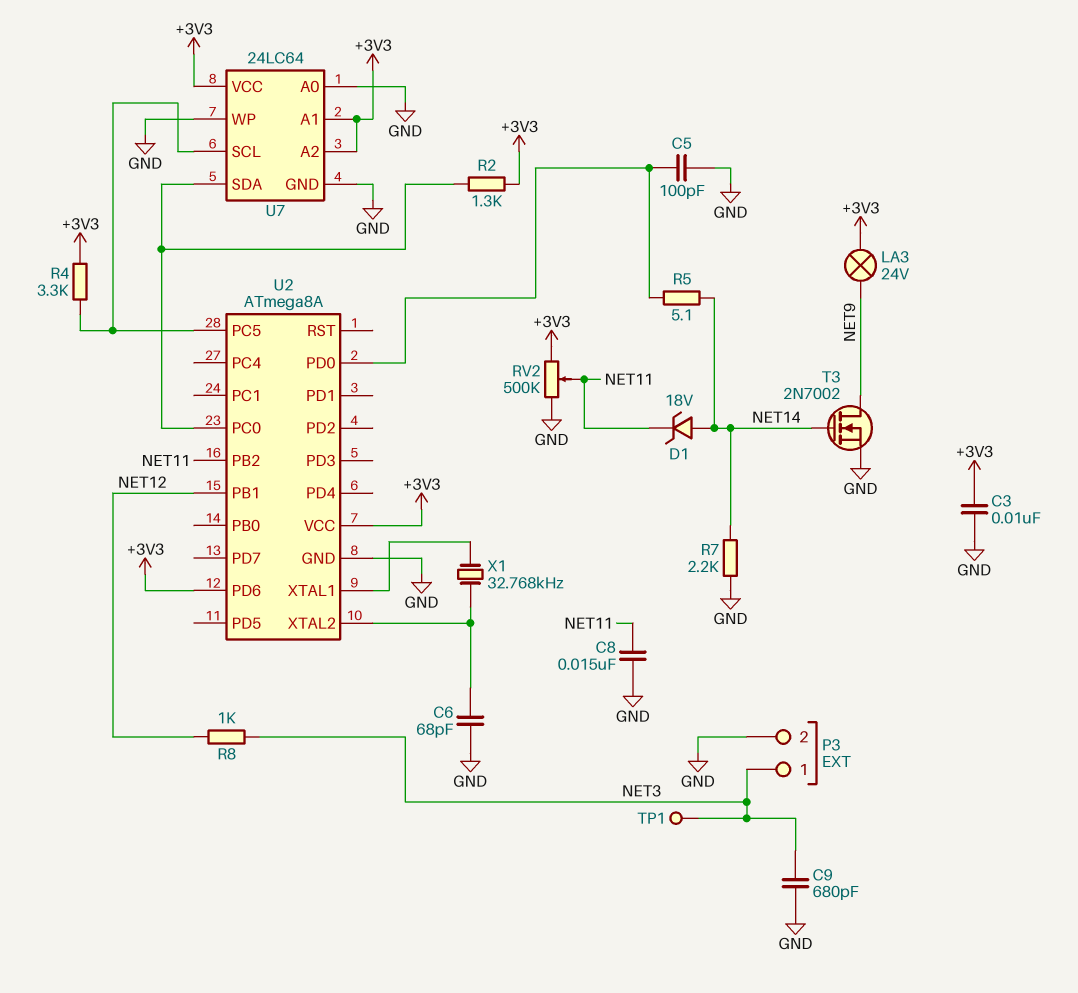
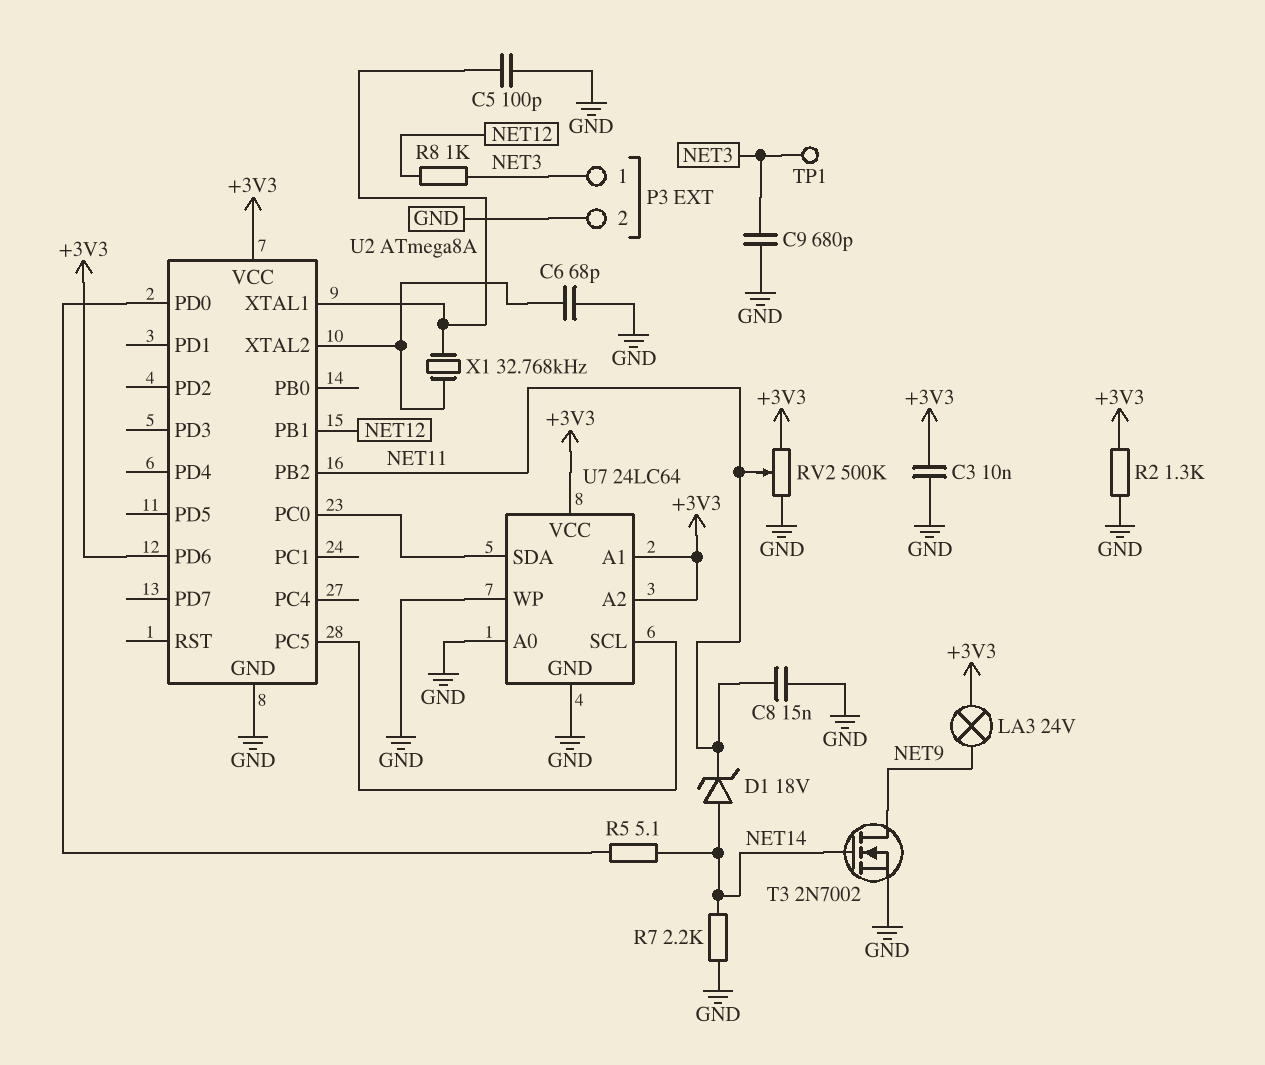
C5: 100pF (GND, U2/PD0) -> 100pF (GND, U2/XTAL1)
R2: 1.3k (+3V3, U2/PC0) -> 1.3k (+3V3, GND)
R4: 3.3k (+3V3, U2/PC5) -> none

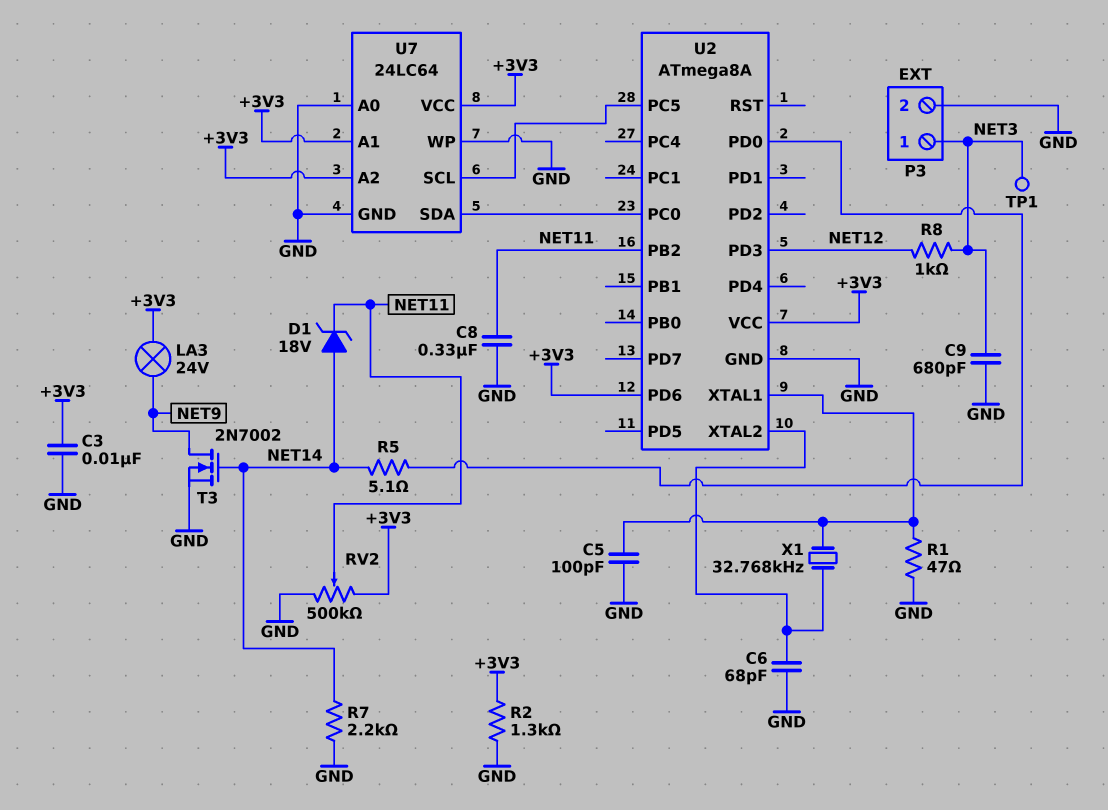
C8: 15nF (GND, NET11) -> 330nF (GND, NET11)
R1: none -> 47 (GND, U2/XTAL1)
U2 pin PB1: NET12 -> none
U2 pin PD3: none -> NET12

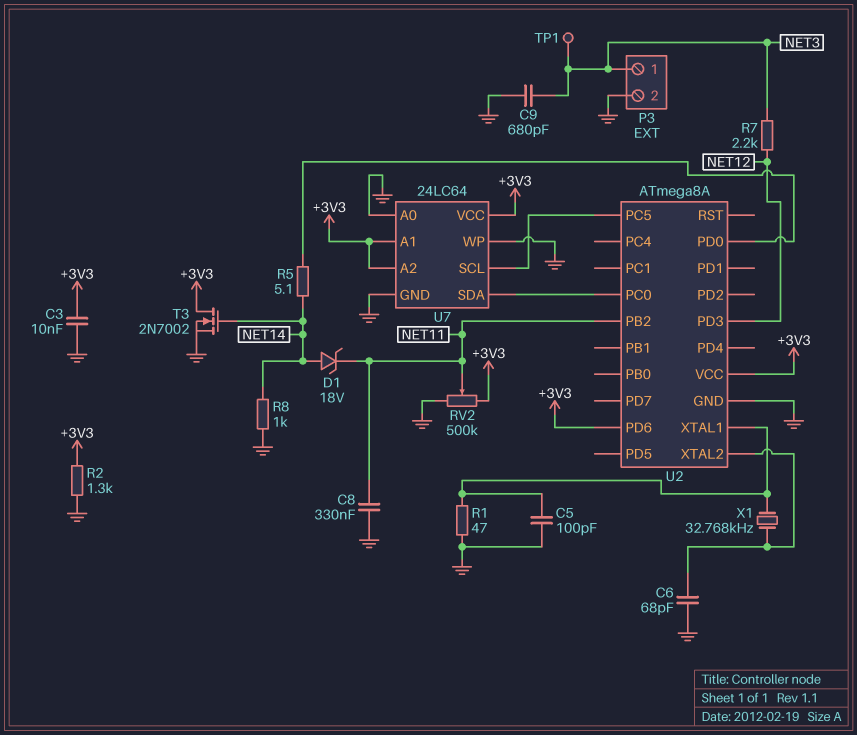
LA3: lamp 24V (+3V3, NET9) -> none
R7: 2.2k (GND, NET14) -> 2.2k (NET3, NET12)
R8: 1k (NET3, NET12) -> 1k (GND, NET14)
T3: NMOS 2N7002 (G NET14, D NET9, S GND) -> NMOS 2N7002 (G NET14, D +3V3, S GND)

